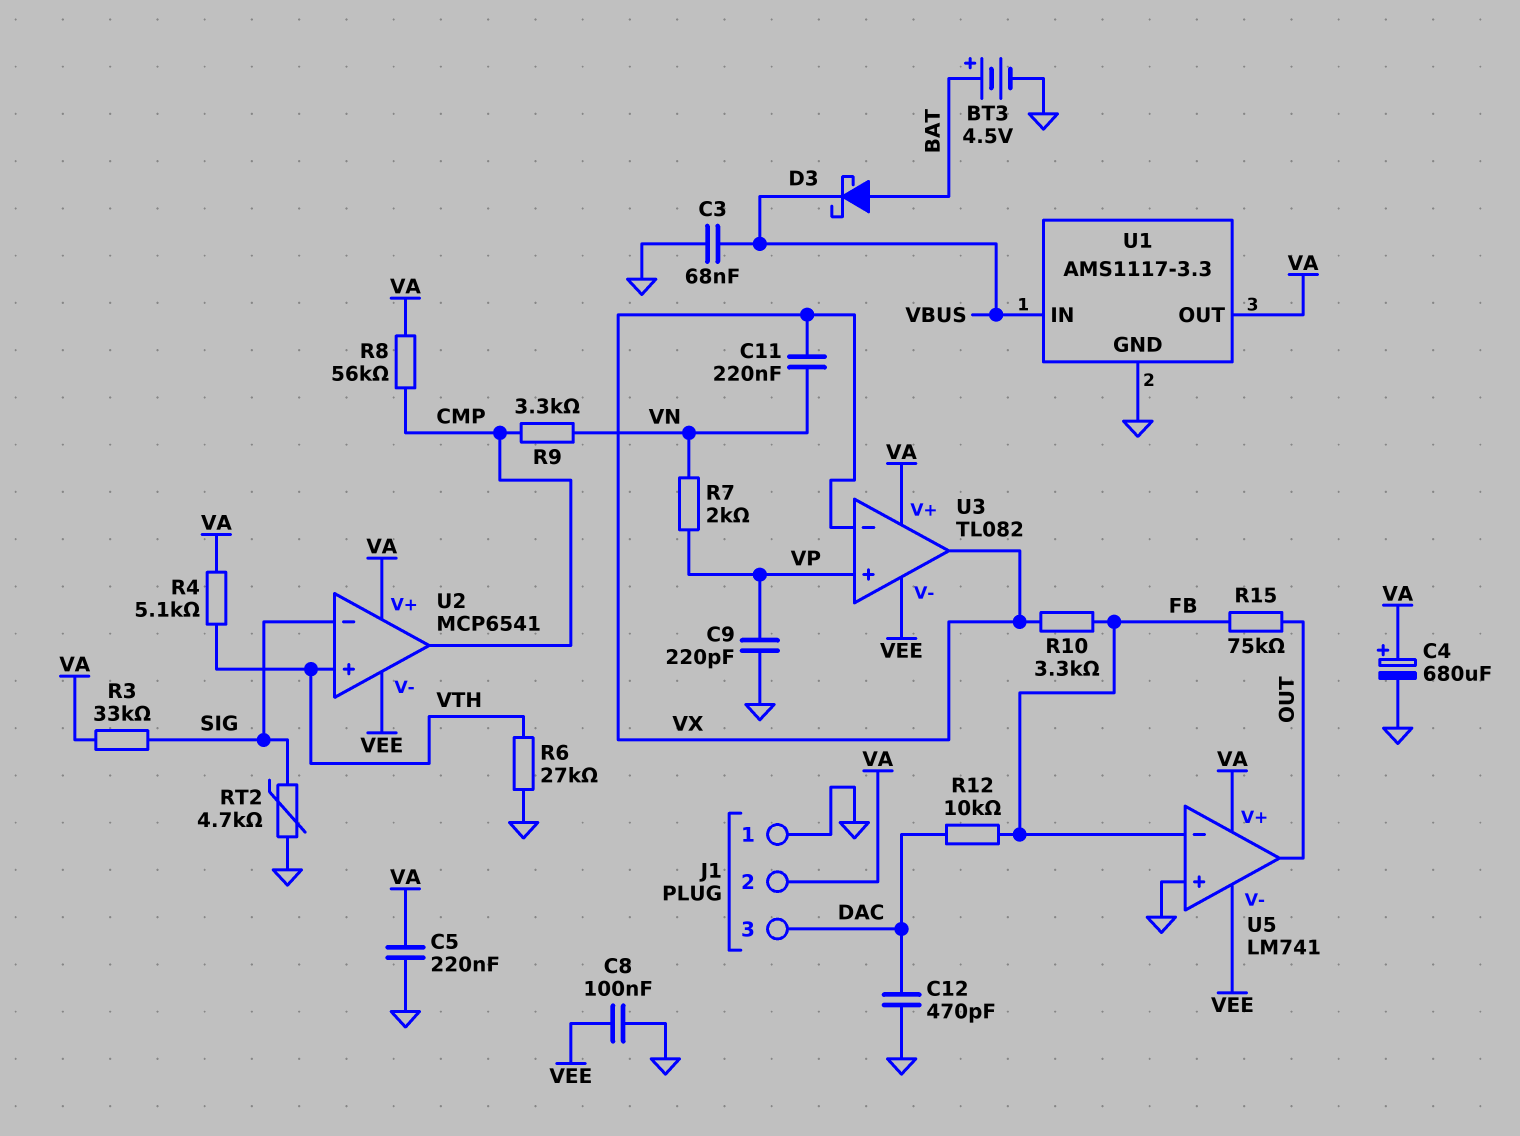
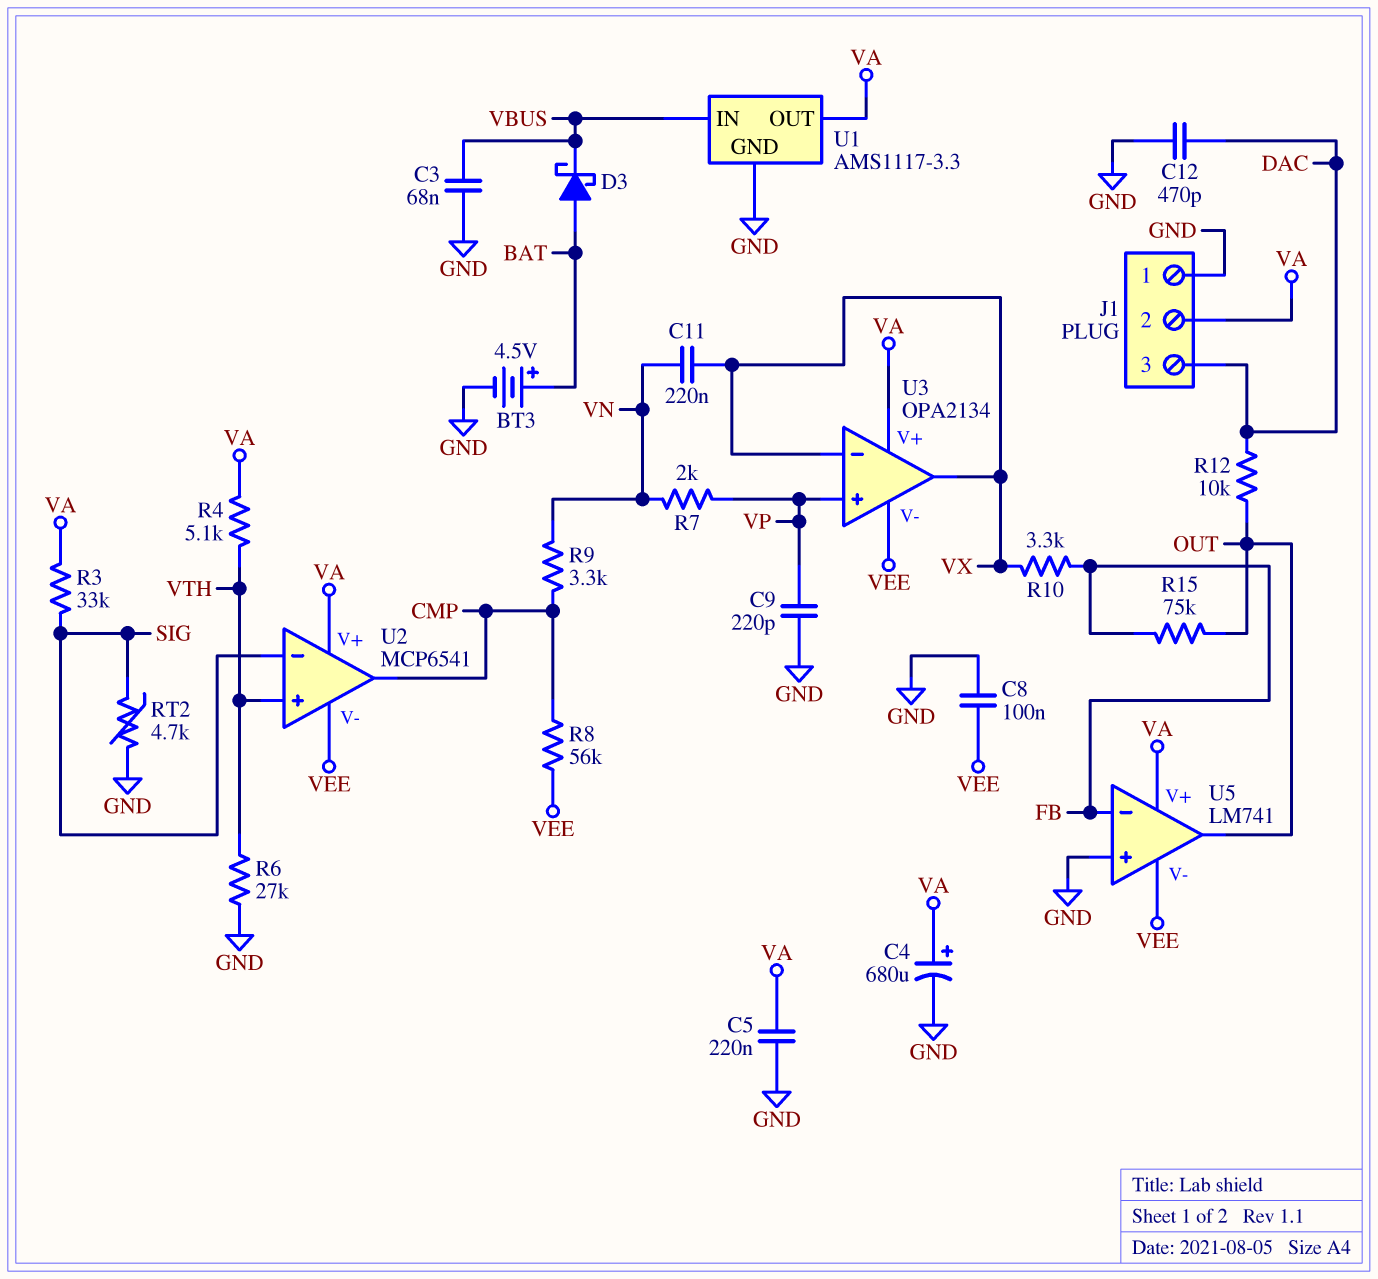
R8: 56k (CMP, VA) -> 56k (CMP, VEE)
R12: 10k (DAC, FB) -> 10k (DAC, OUT)
U3: TL082 -> OPA2134

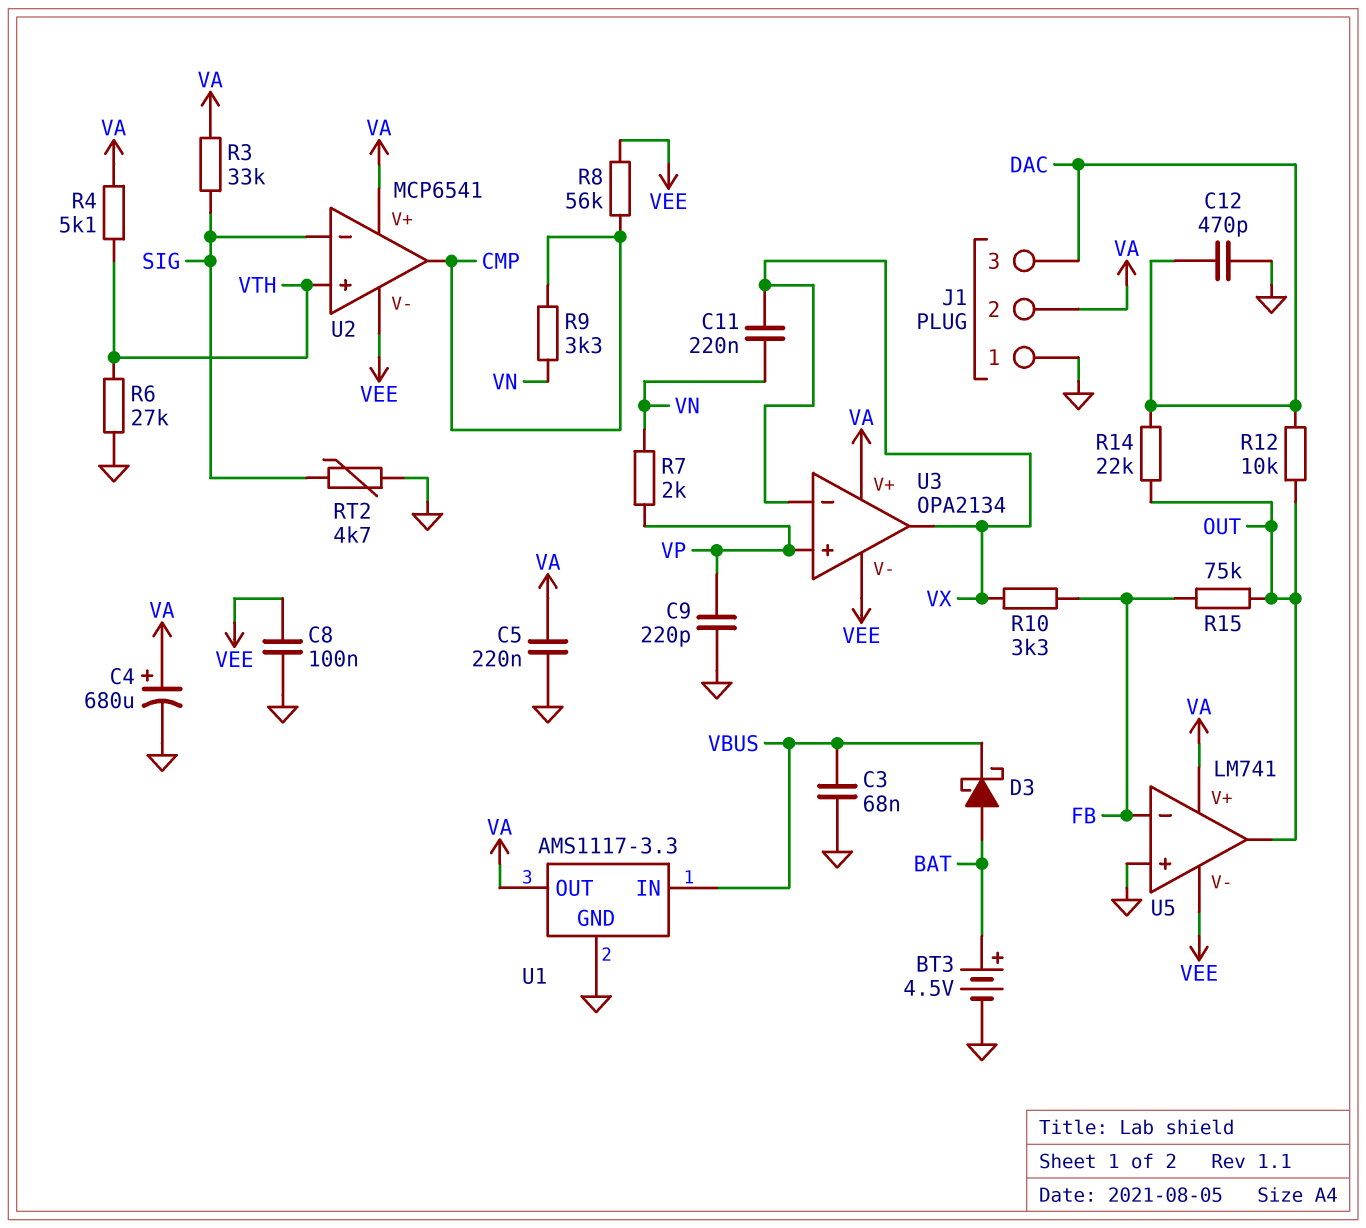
R14: none -> 22k (DAC, OUT)

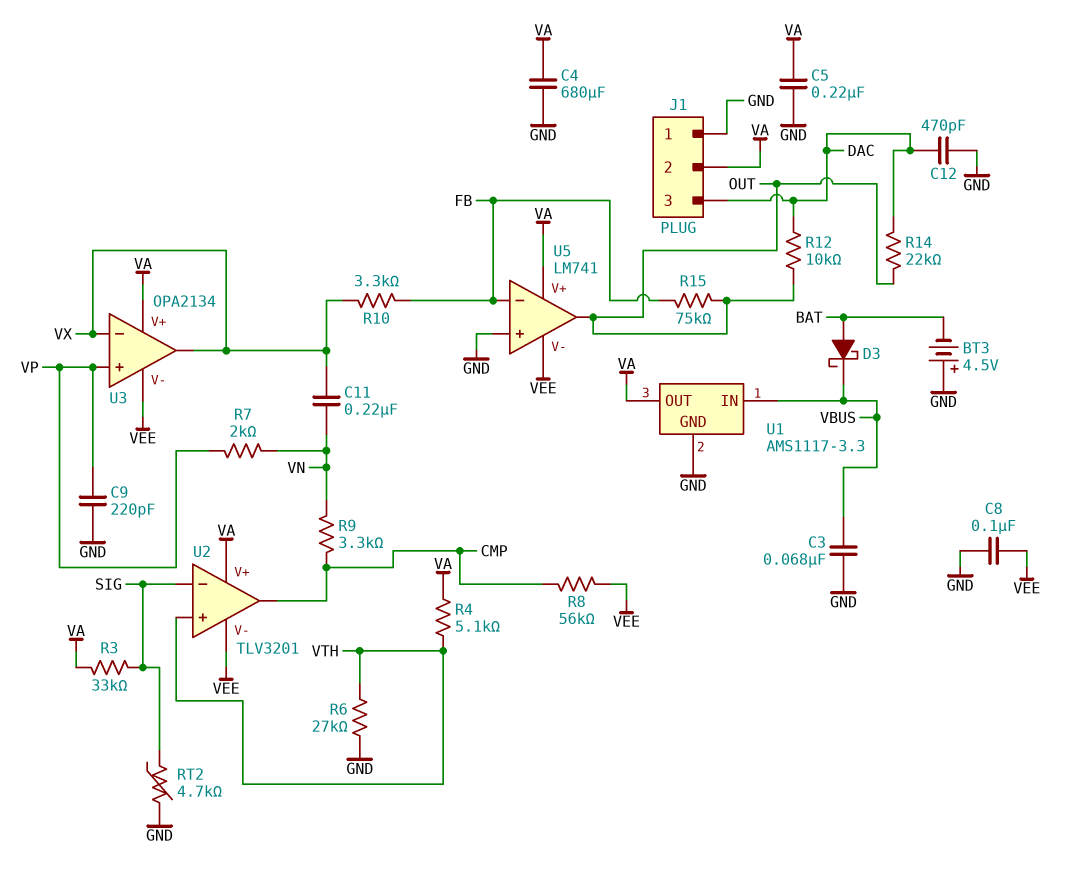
BT3: 4.5V (plus BAT, minus GND) -> 4.5V (plus GND, minus BAT)
C4: 680uF (plus VA, minus GND) -> 680uF (GND, VA)
U2: MCP6541 -> TLV3201

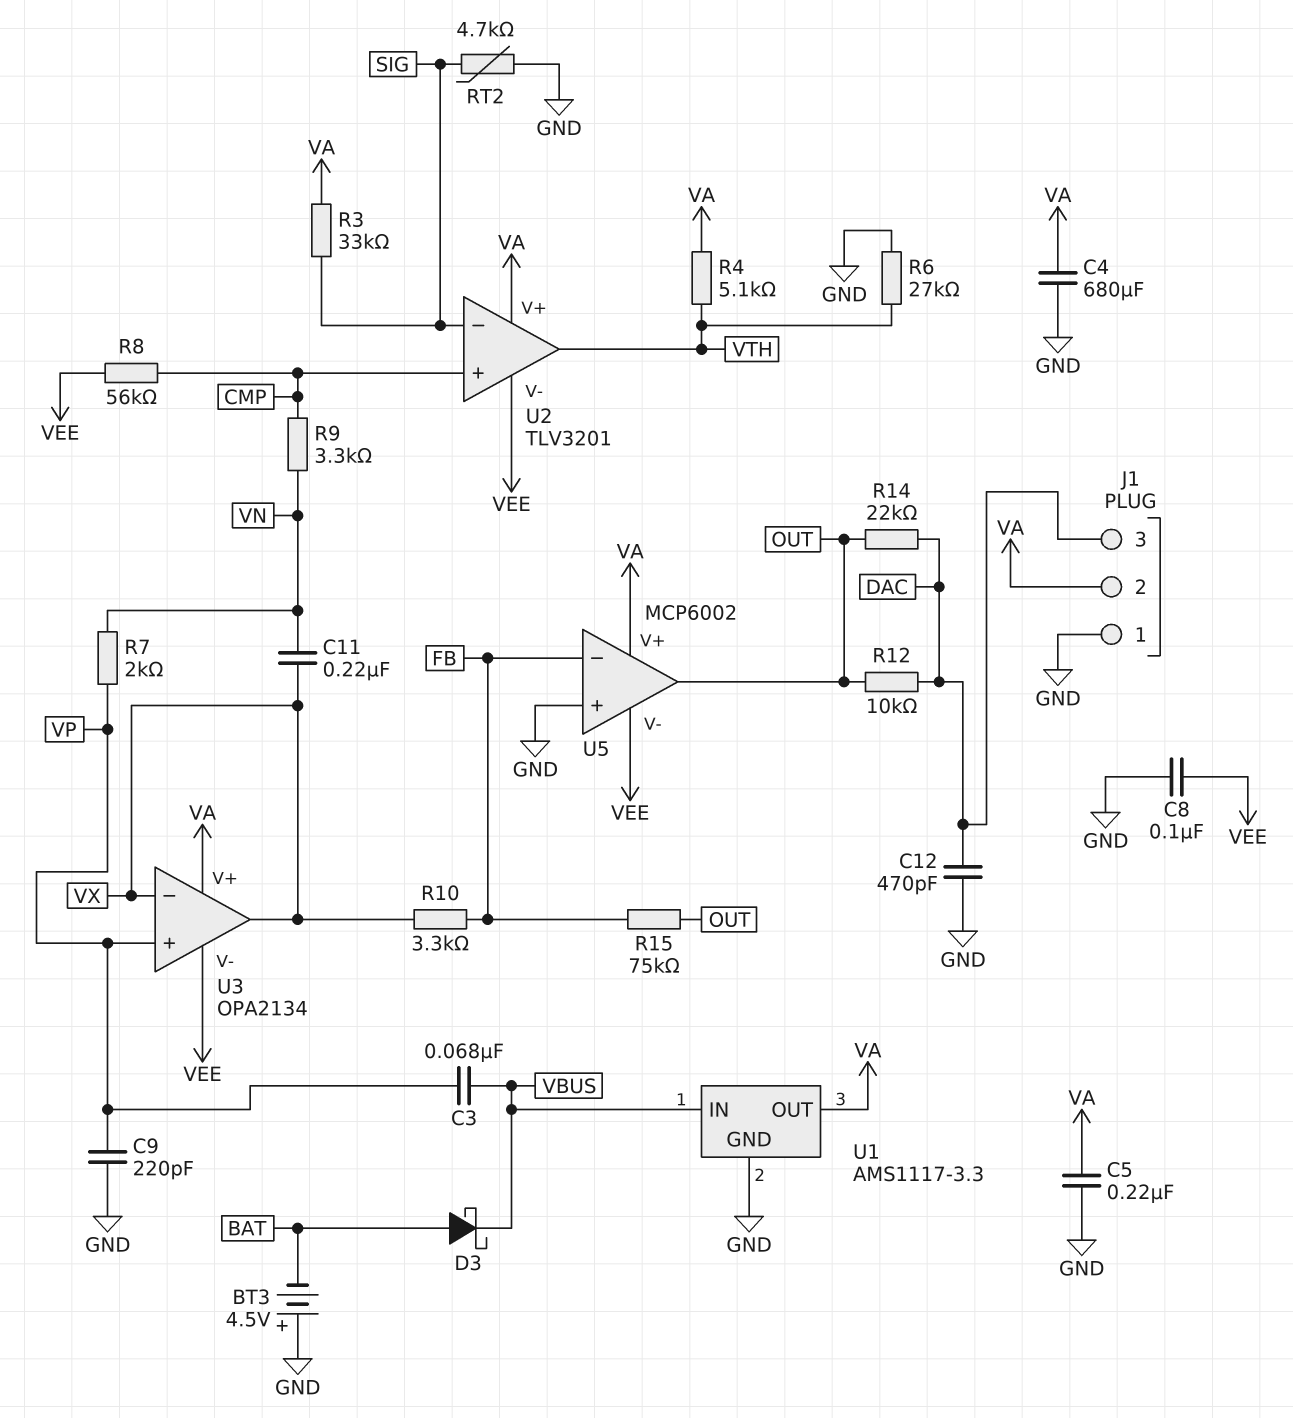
C3: 68nF (GND, VBUS) -> 68nF (VBUS, VP)
U2 pin in+: VTH -> CMP
U2 pin out: CMP -> VTH
U5: LM741 -> MCP6002

